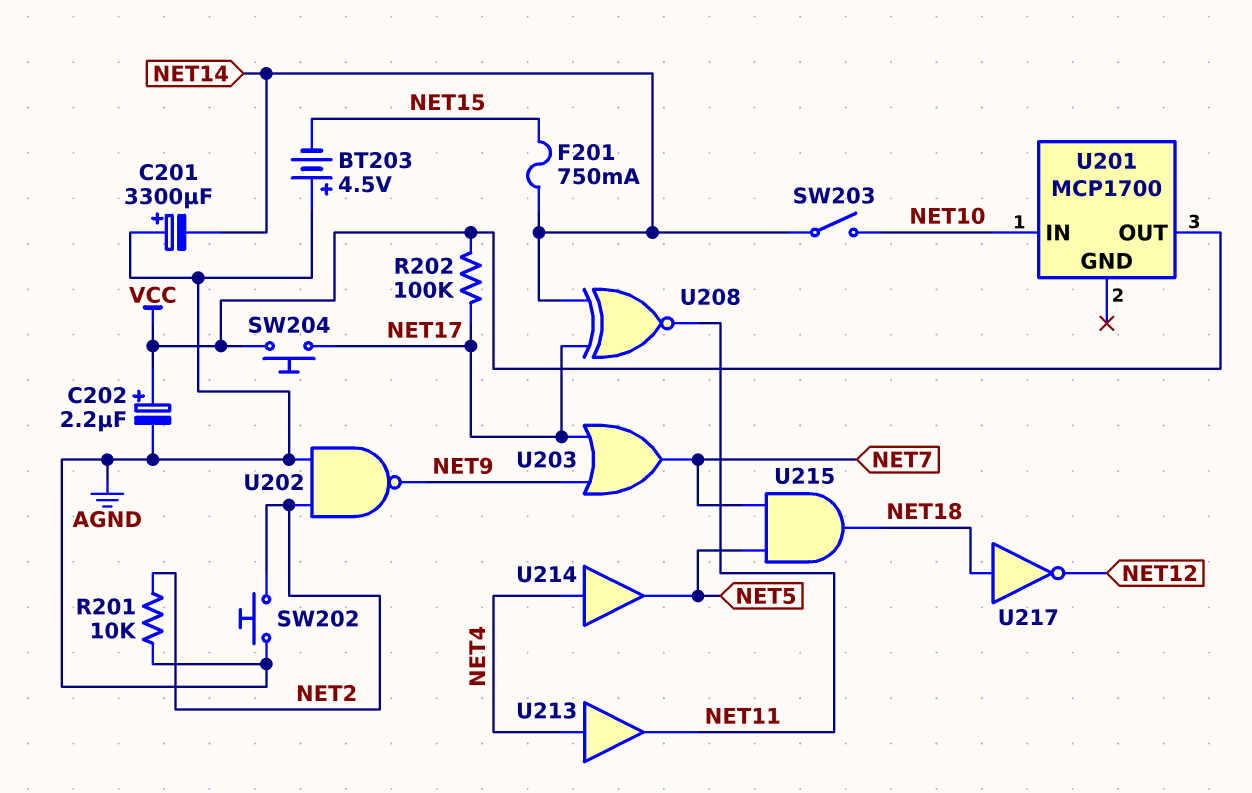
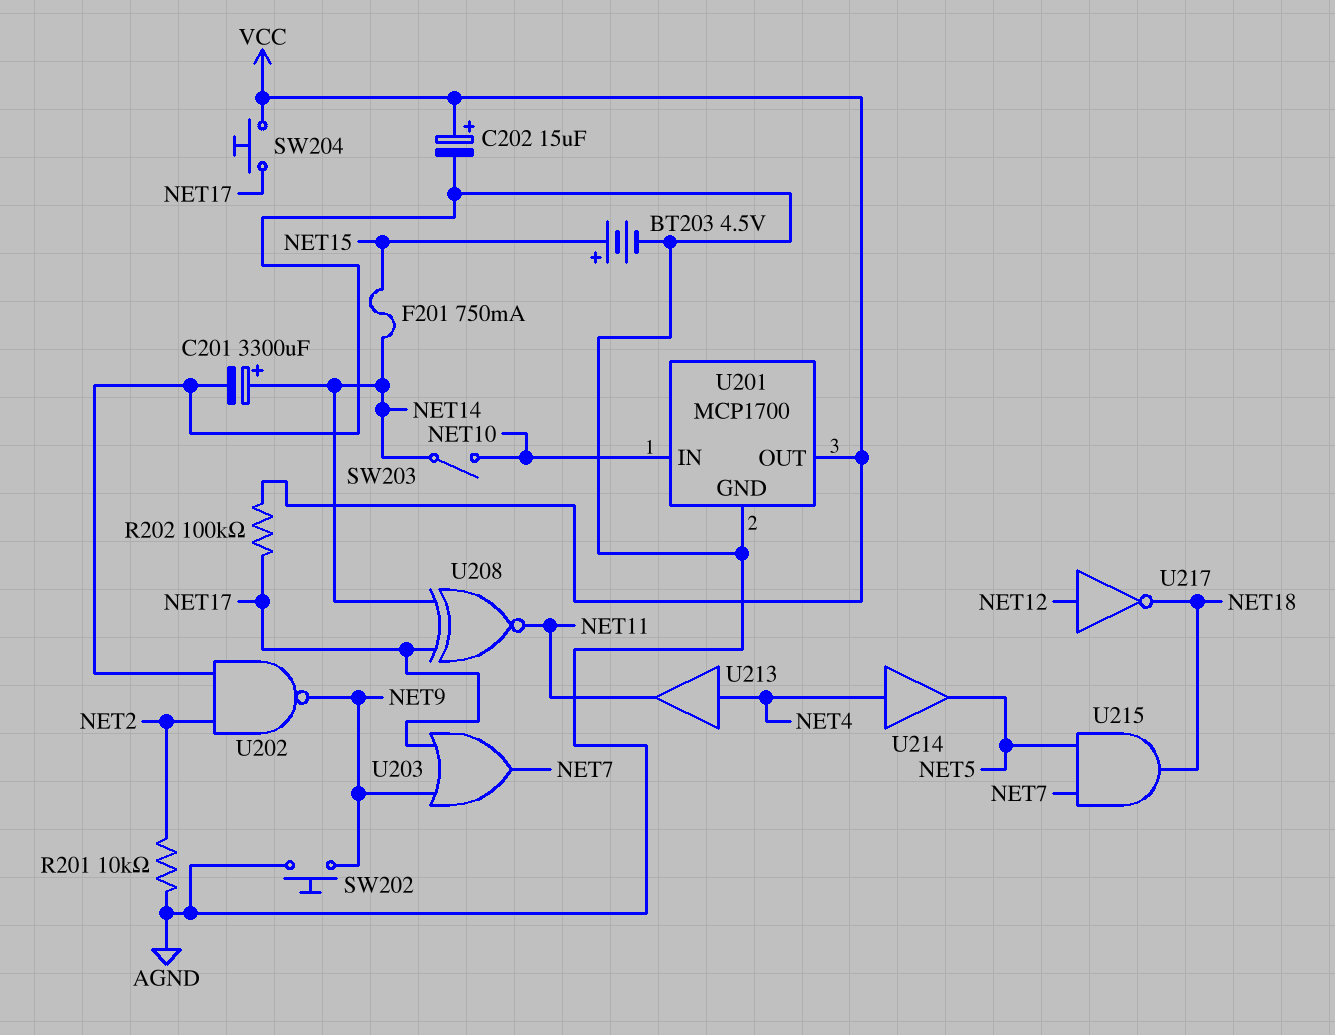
BT203: 4.5V (plus AGND, minus NET15) -> 4.5V (plus NET15, minus AGND)
C201: 3300uF (plus AGND, minus NET14) -> 3300uF (plus NET14, minus AGND)
C202: 2.2uF (plus VCC, minus AGND) -> 15uF (plus VCC, minus AGND)
SW202: button (AGND, NET2) -> button (AGND, NET9)
U201 pin GND: none -> AGND
U217: NOT (in NET18, out NET12) -> NOT (in NET12, out NET18)

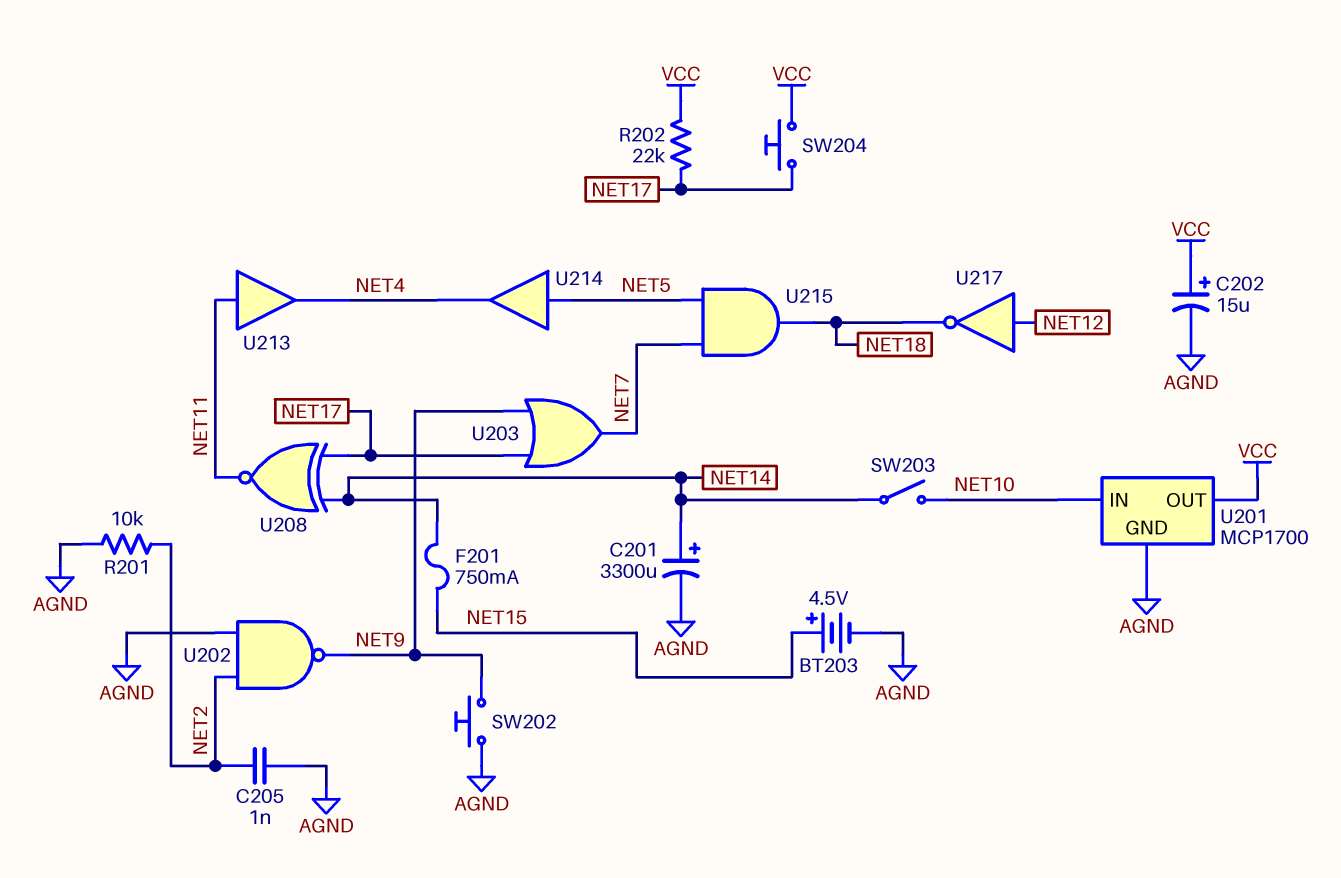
C205: none -> 1nF (AGND, NET2)
R202: 100k (NET17, VCC) -> 22k (NET17, VCC)
U213: buffer (in NET4, out NET11) -> buffer (in NET11, out NET4)
U214: buffer (in NET4, out NET5) -> buffer (in NET5, out NET4)

